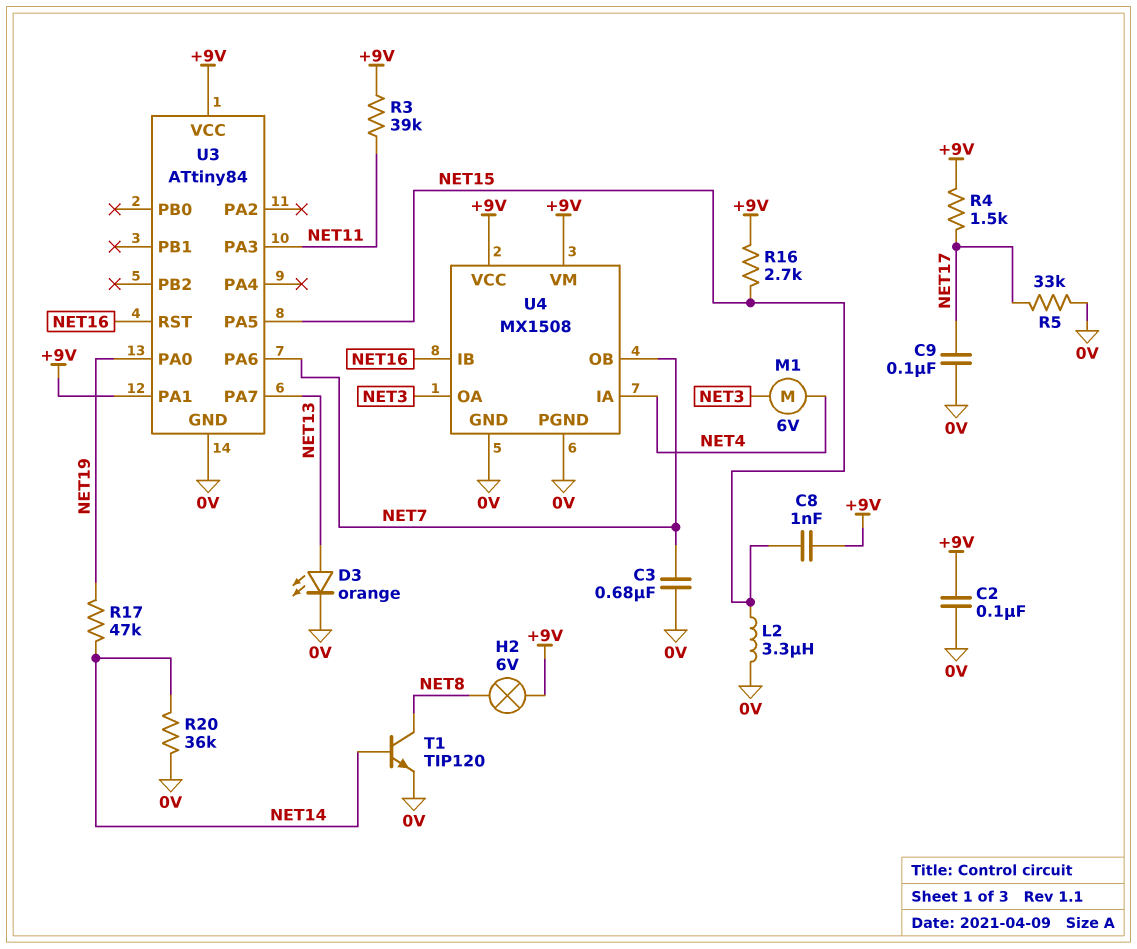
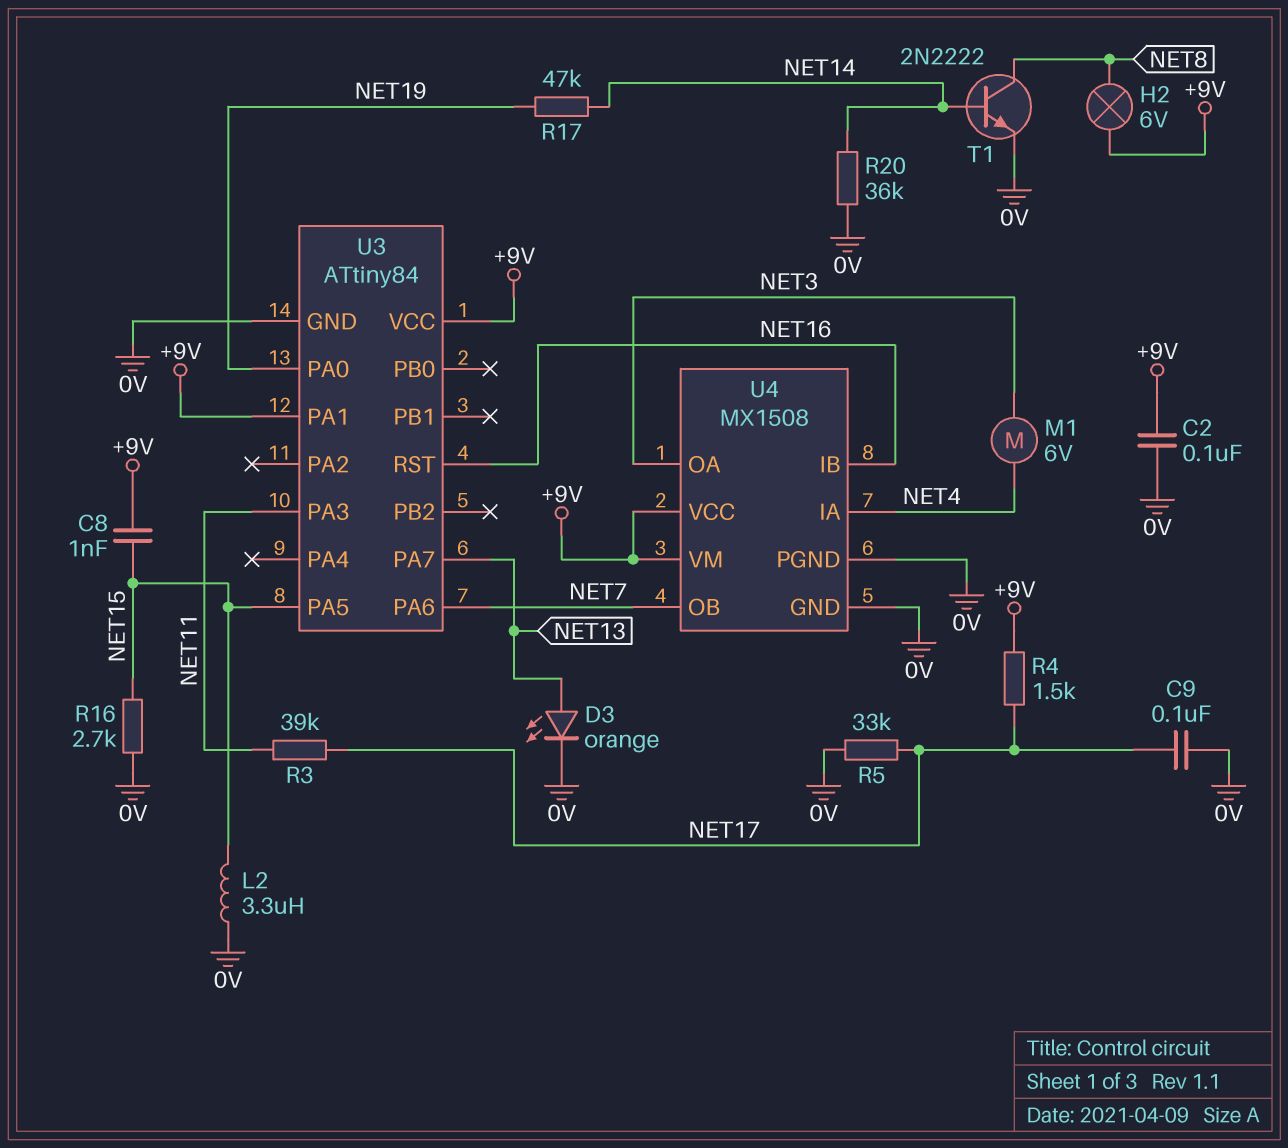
C3: 680nF (0V, NET7) -> none
R3: 39k (+9V, NET11) -> 39k (NET11, NET17)
R16: 2.7k (+9V, NET15) -> 2.7k (0V, NET15)
T1: NPN TIP120 (B NET14, C NET8, E 0V) -> NPN 2N2222 (B NET14, C NET8, E 0V)

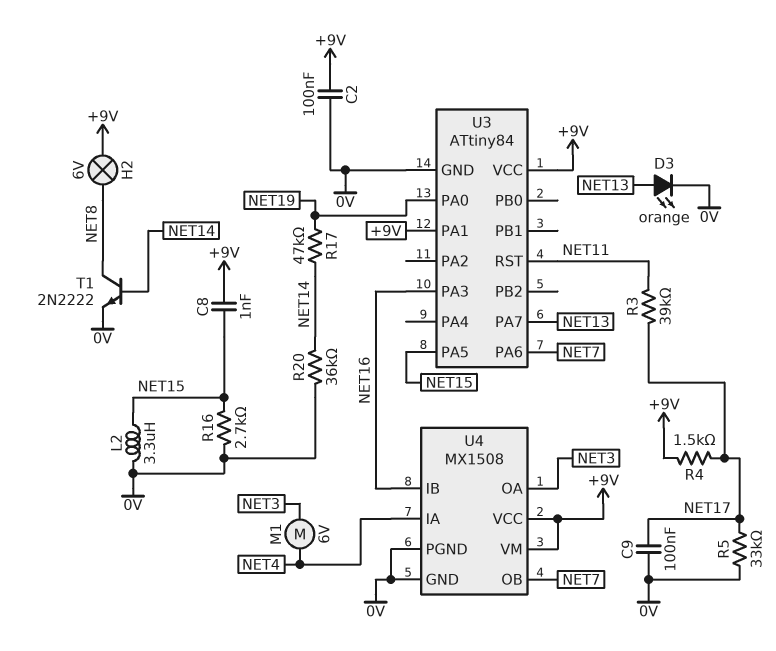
U3 pin PA3: NET11 -> NET16
U3 pin RST: NET16 -> NET11

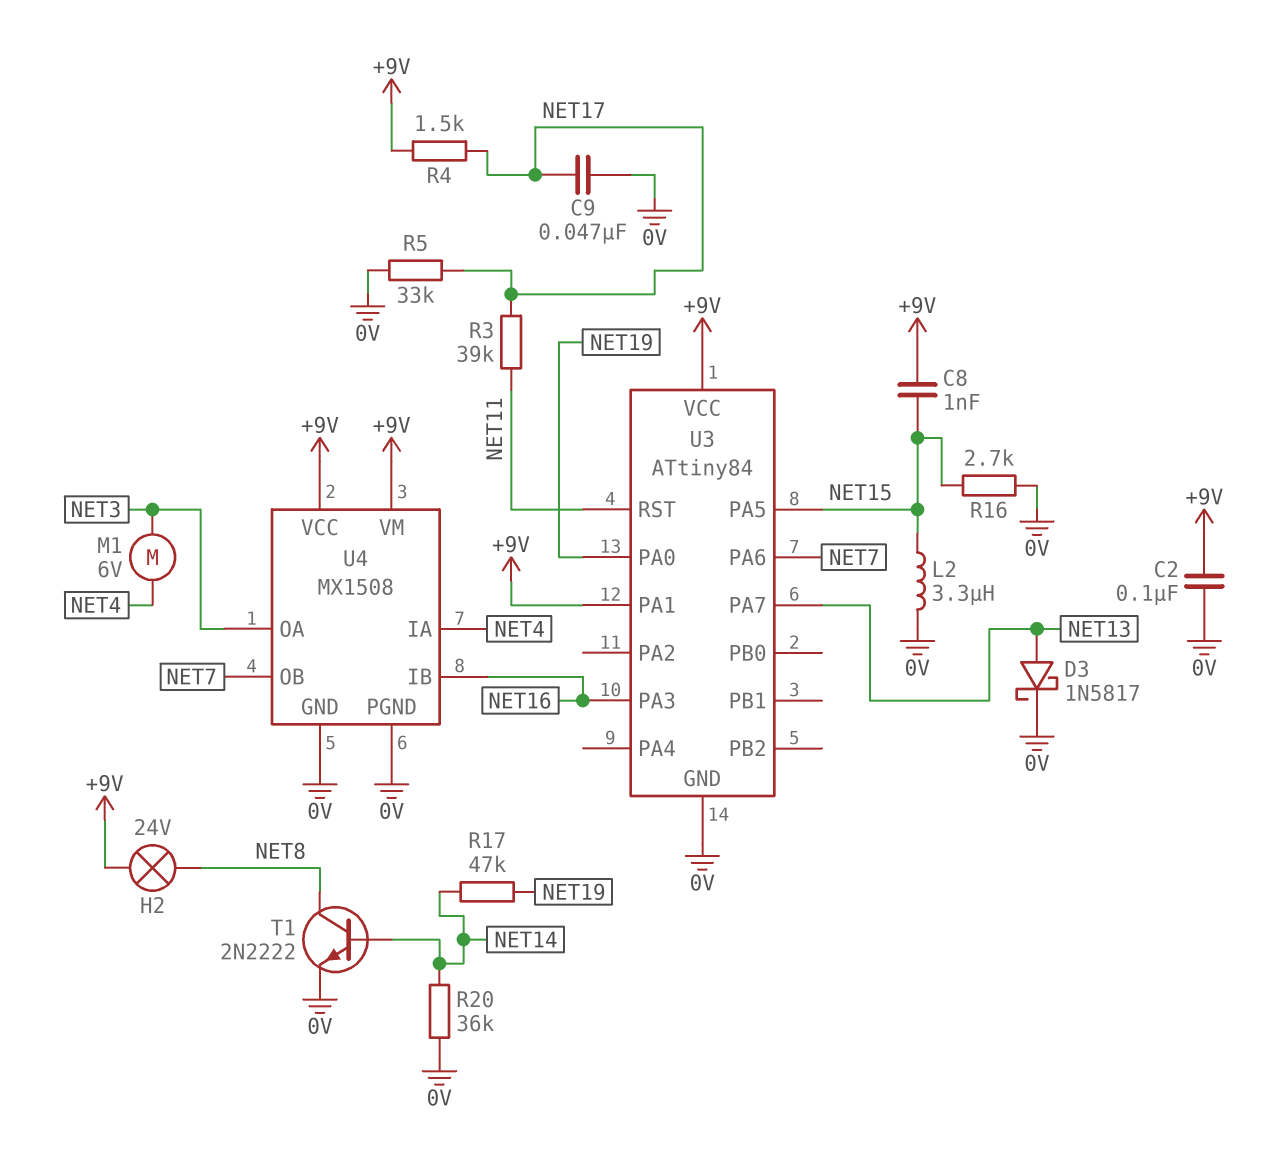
C9: 100nF (0V, NET17) -> 47nF (0V, NET17)
D3: LED orange (A NET13, K 0V) -> schottky 1N5817 (A NET13, K 0V)
H2: lamp 6V (+9V, NET8) -> lamp 24V (+9V, NET8)

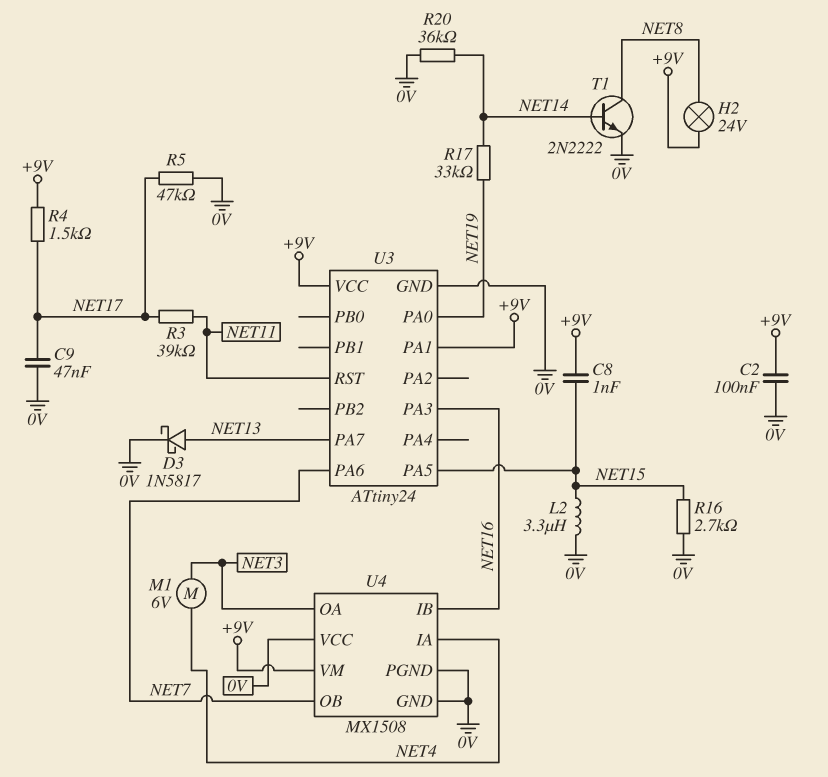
R5: 33k (0V, NET17) -> 47k (0V, NET17)
R17: 47k (NET14, NET19) -> 33k (NET14, NET19)
U3: ATtiny84 -> ATtiny24
U4 pin VCC: +9V -> 0V

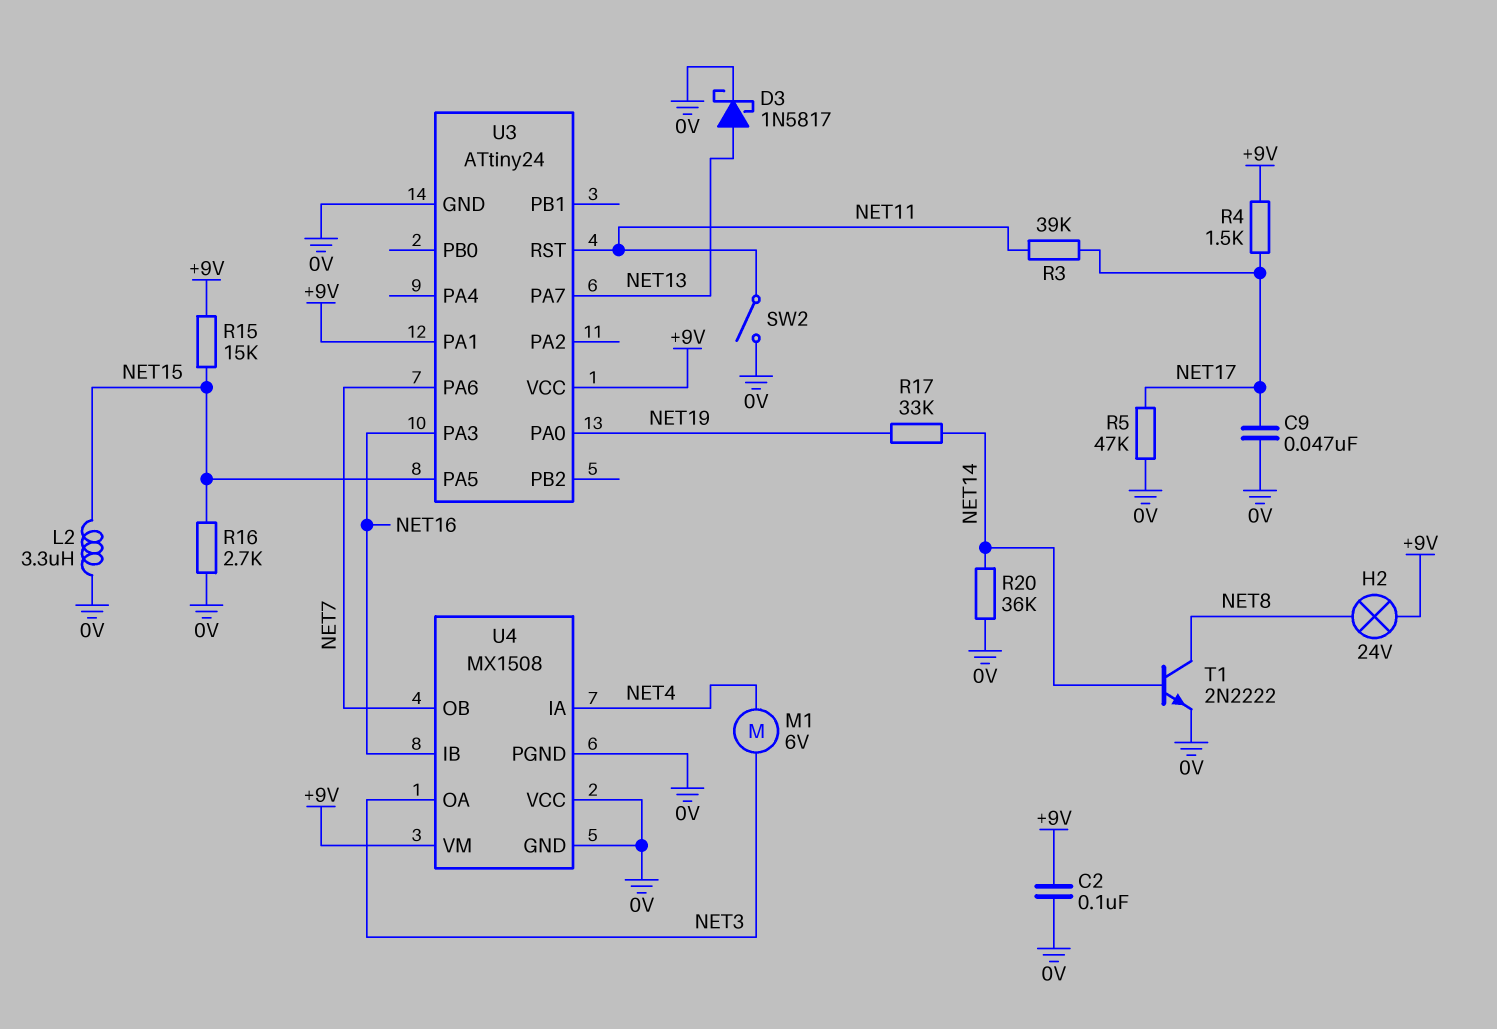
C8: 1nF (+9V, NET15) -> none
R15: none -> 15k (+9V, NET15)
SW2: none -> switch (0V, NET11)

